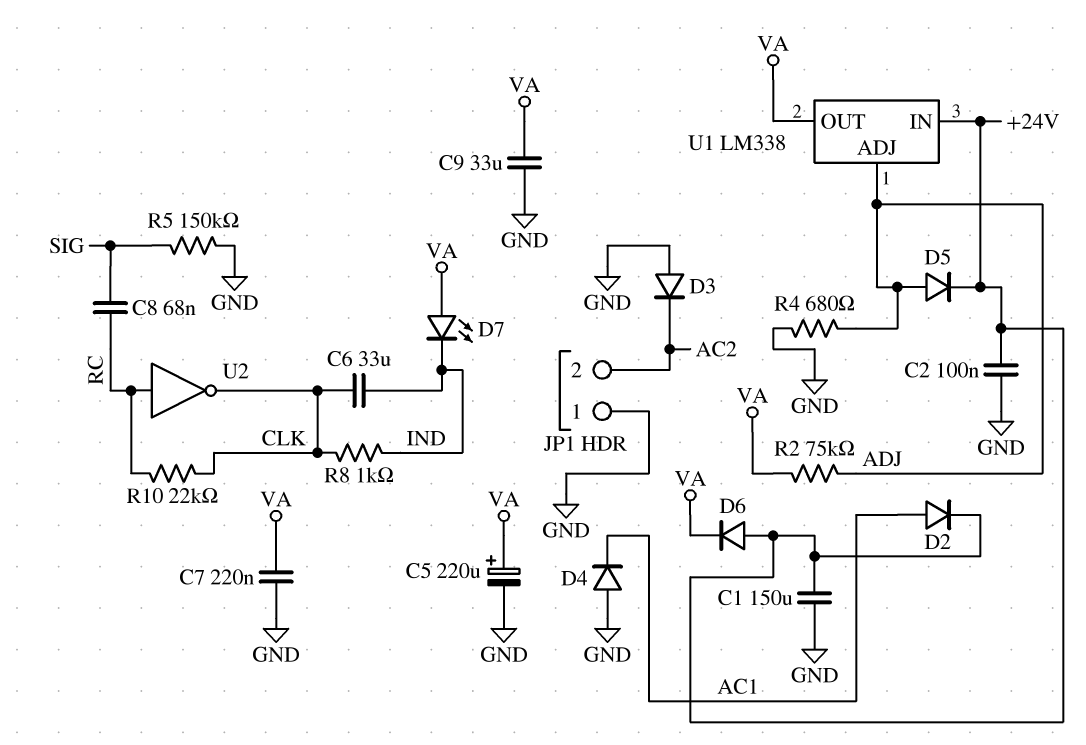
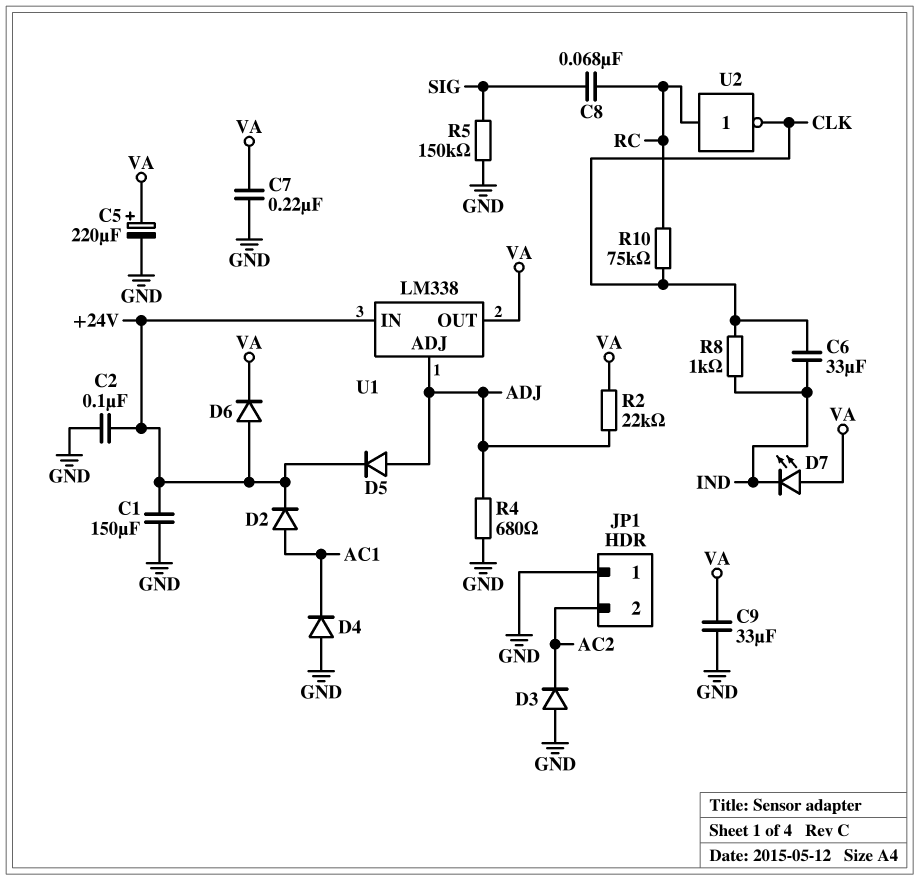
R2: 75k (ADJ, VA) -> 22k (ADJ, VA)
R10: 22k (CLK, RC) -> 75k (CLK, RC)

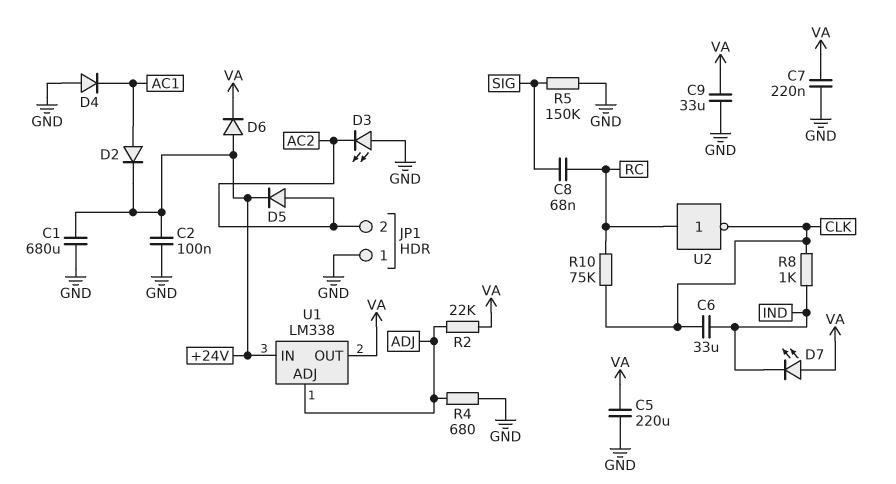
C1: 150uF (+24V, GND) -> 680uF (+24V, GND)
C5: 220uF (plus VA, minus GND) -> 220uF (GND, VA)
D3: diode (A GND, K AC2) -> LED (A GND, K AC2)
D5: diode (A ADJ, K +24V) -> diode (A AC2, K +24V)

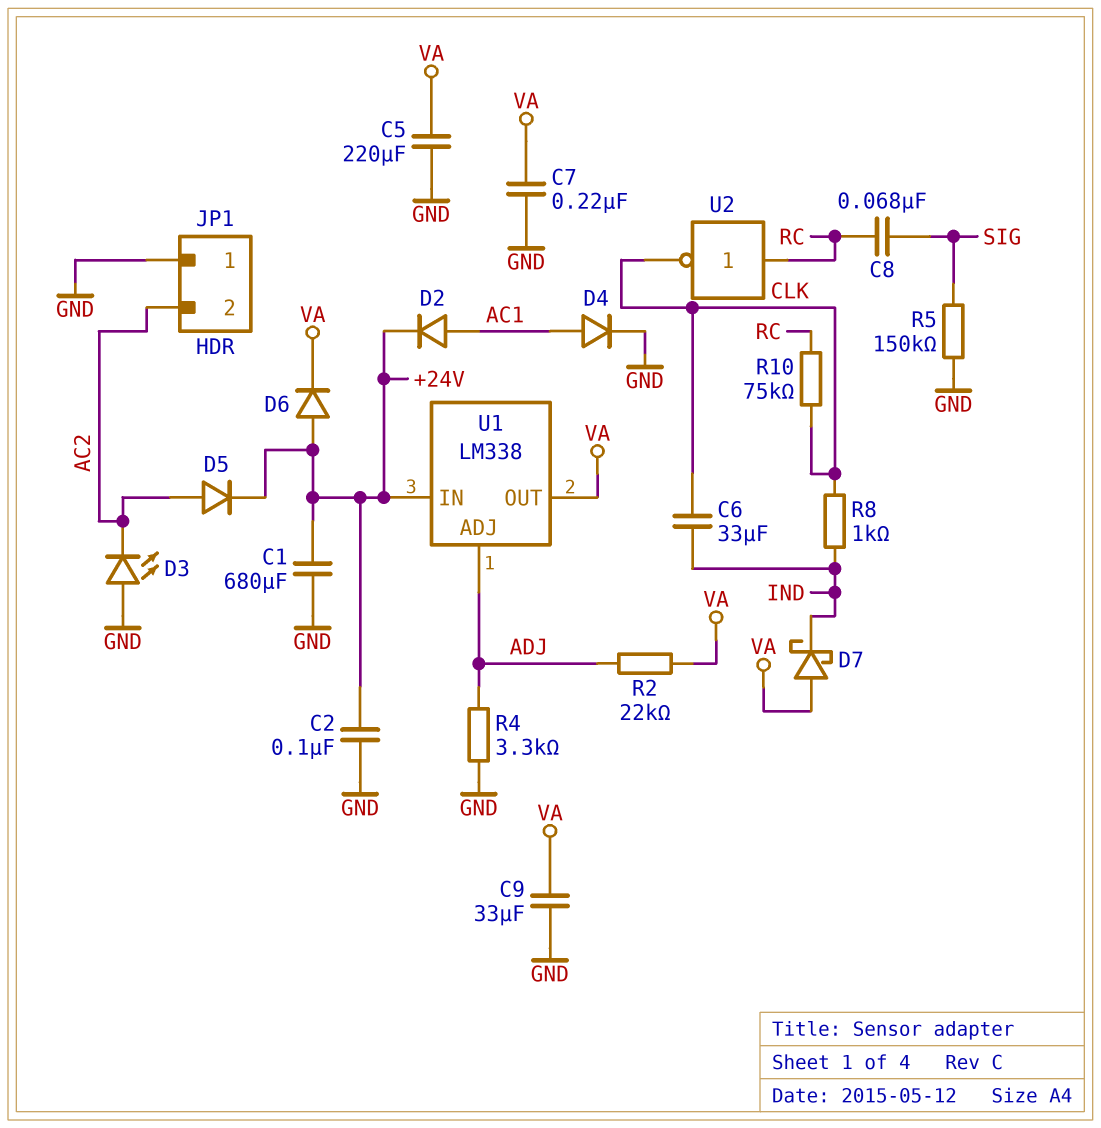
D4: diode (A GND, K AC1) -> diode (A AC1, K GND)
D7: LED (A VA, K IND) -> schottky (A VA, K IND)
R4: 680 (ADJ, GND) -> 3.3k (ADJ, GND)

